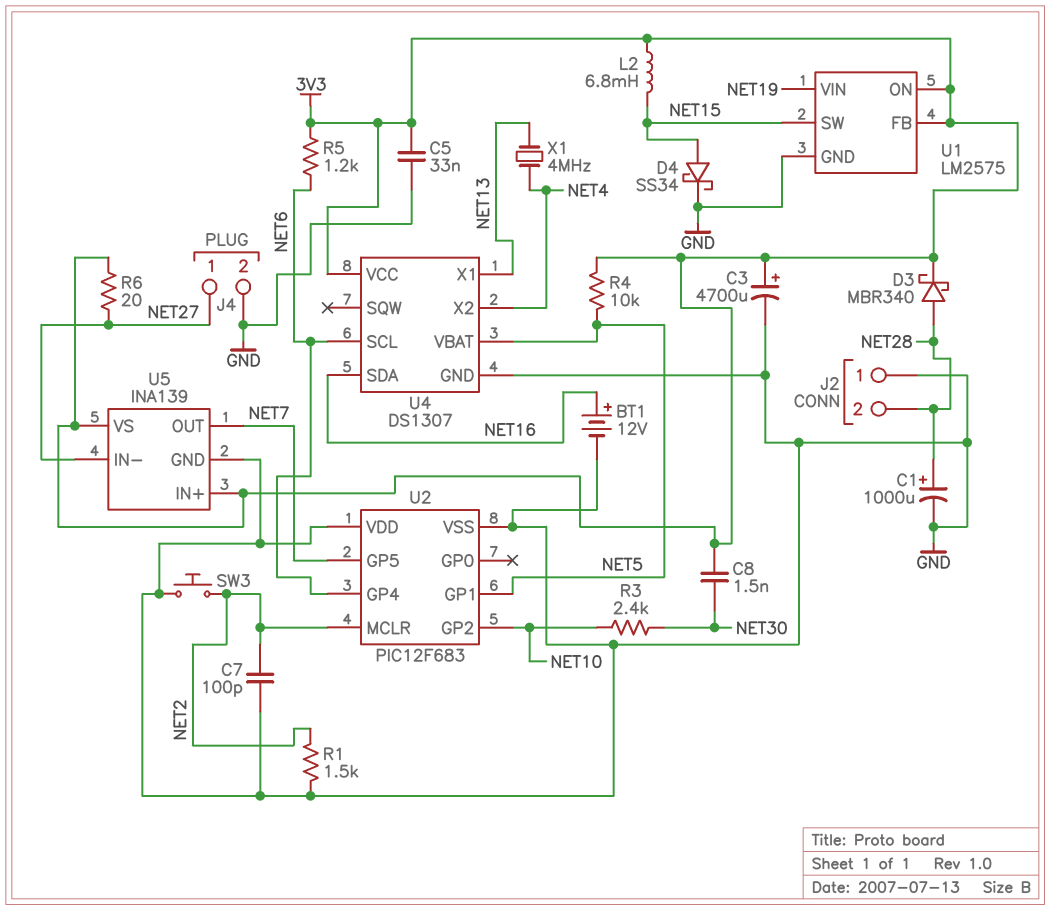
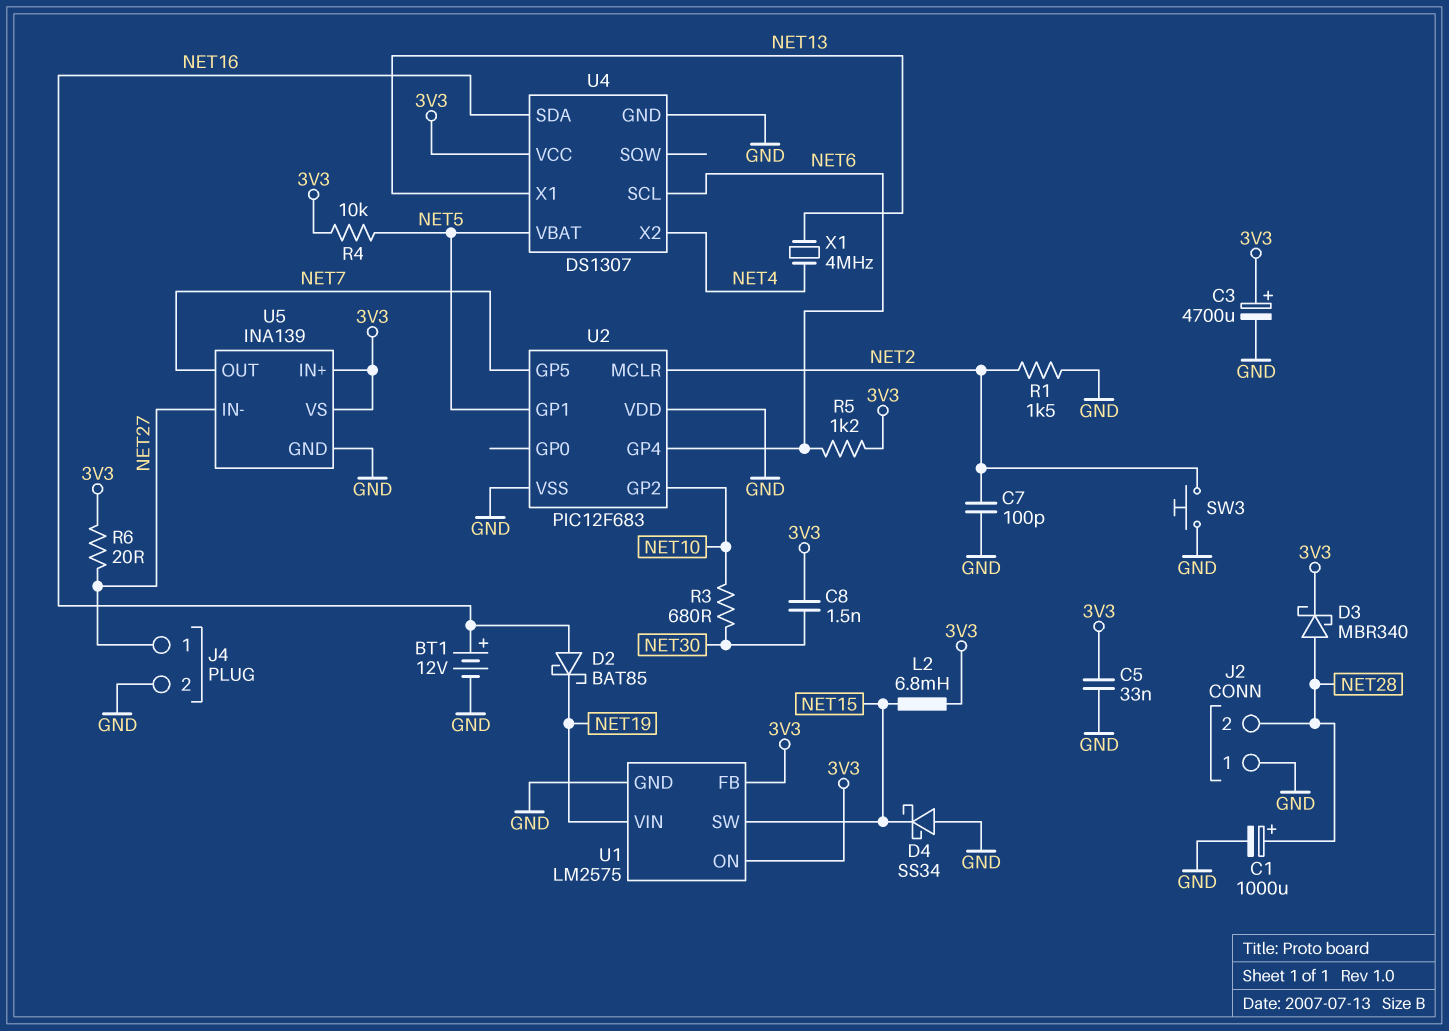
D2: none -> schottky BAT85 (A NET16, K NET19)
D4: schottky SS34 (A NET15, K GND) -> schottky SS34 (A GND, K NET15)
R3: 2.4k (NET10, NET30) -> 680 (NET10, NET30)

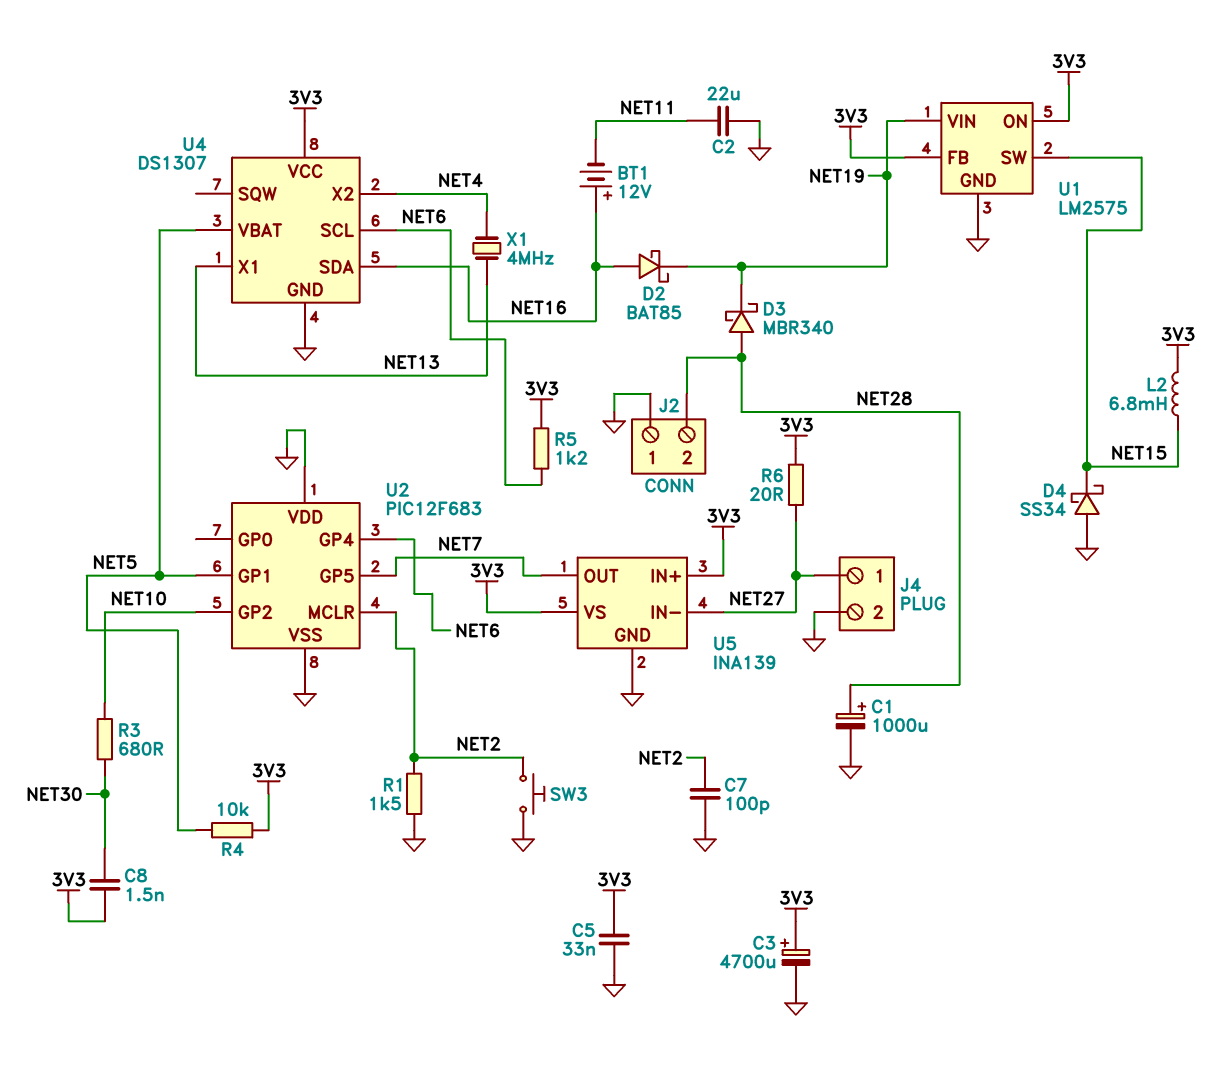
BT1: 12V (plus NET16, minus GND) -> 12V (plus NET16, minus NET11)
C2: none -> 22uF (GND, NET11)
D3: schottky MBR340 (A NET28, K 3V3) -> schottky MBR340 (A NET28, K NET19)

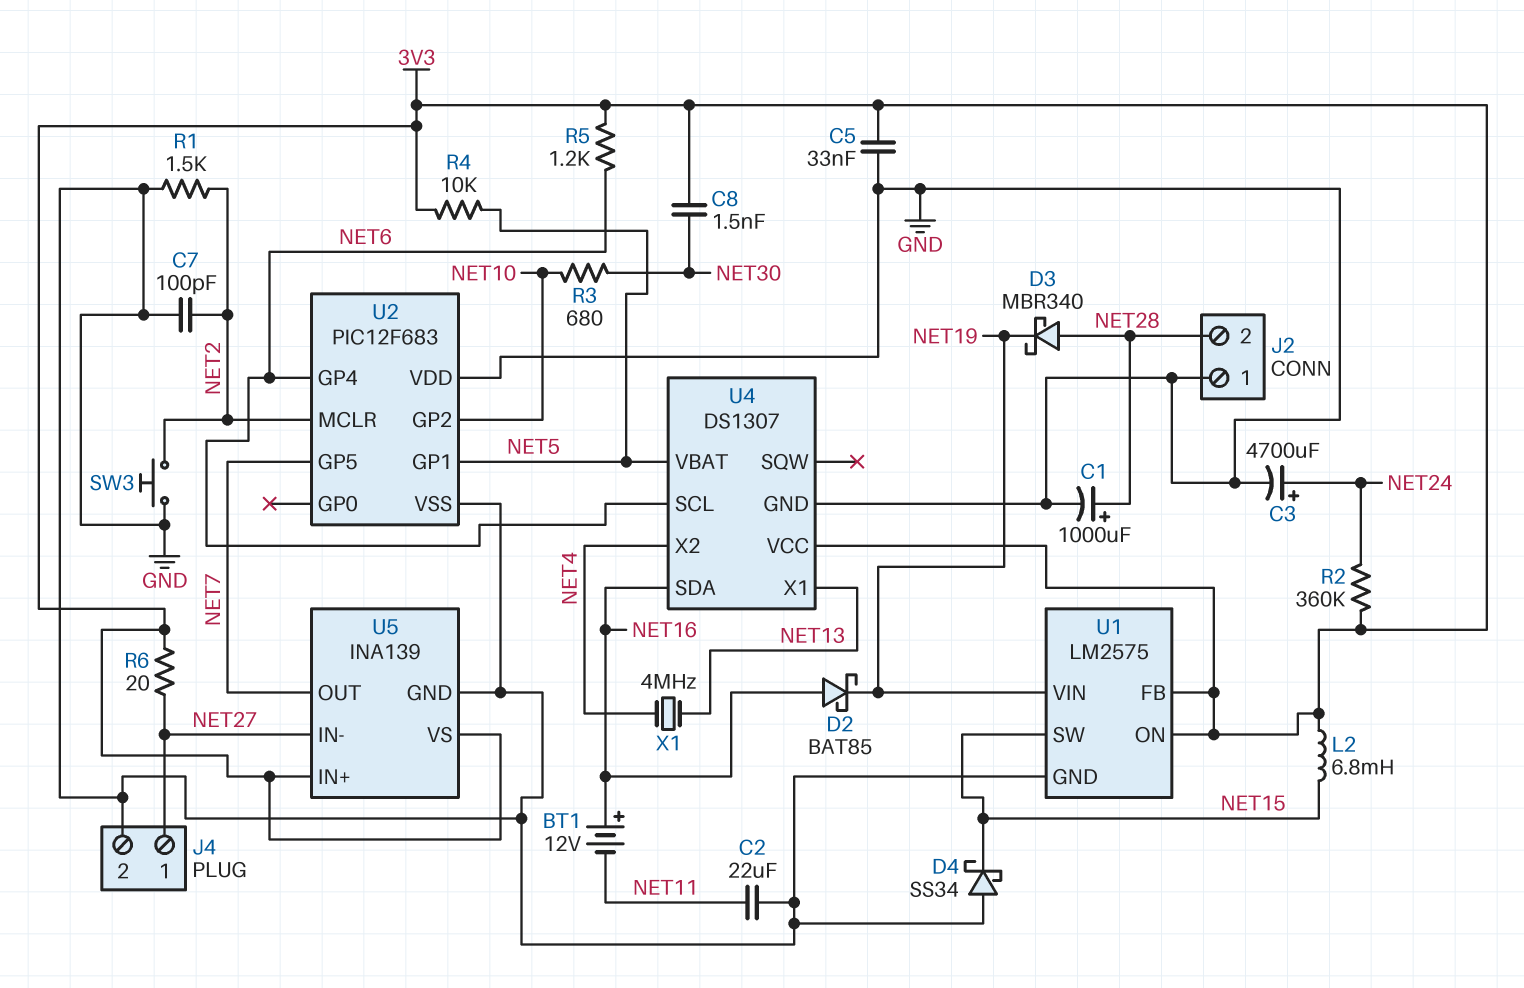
C3: 4700uF (plus 3V3, minus GND) -> 4700uF (plus NET24, minus GND)
R2: none -> 360k (3V3, NET24)

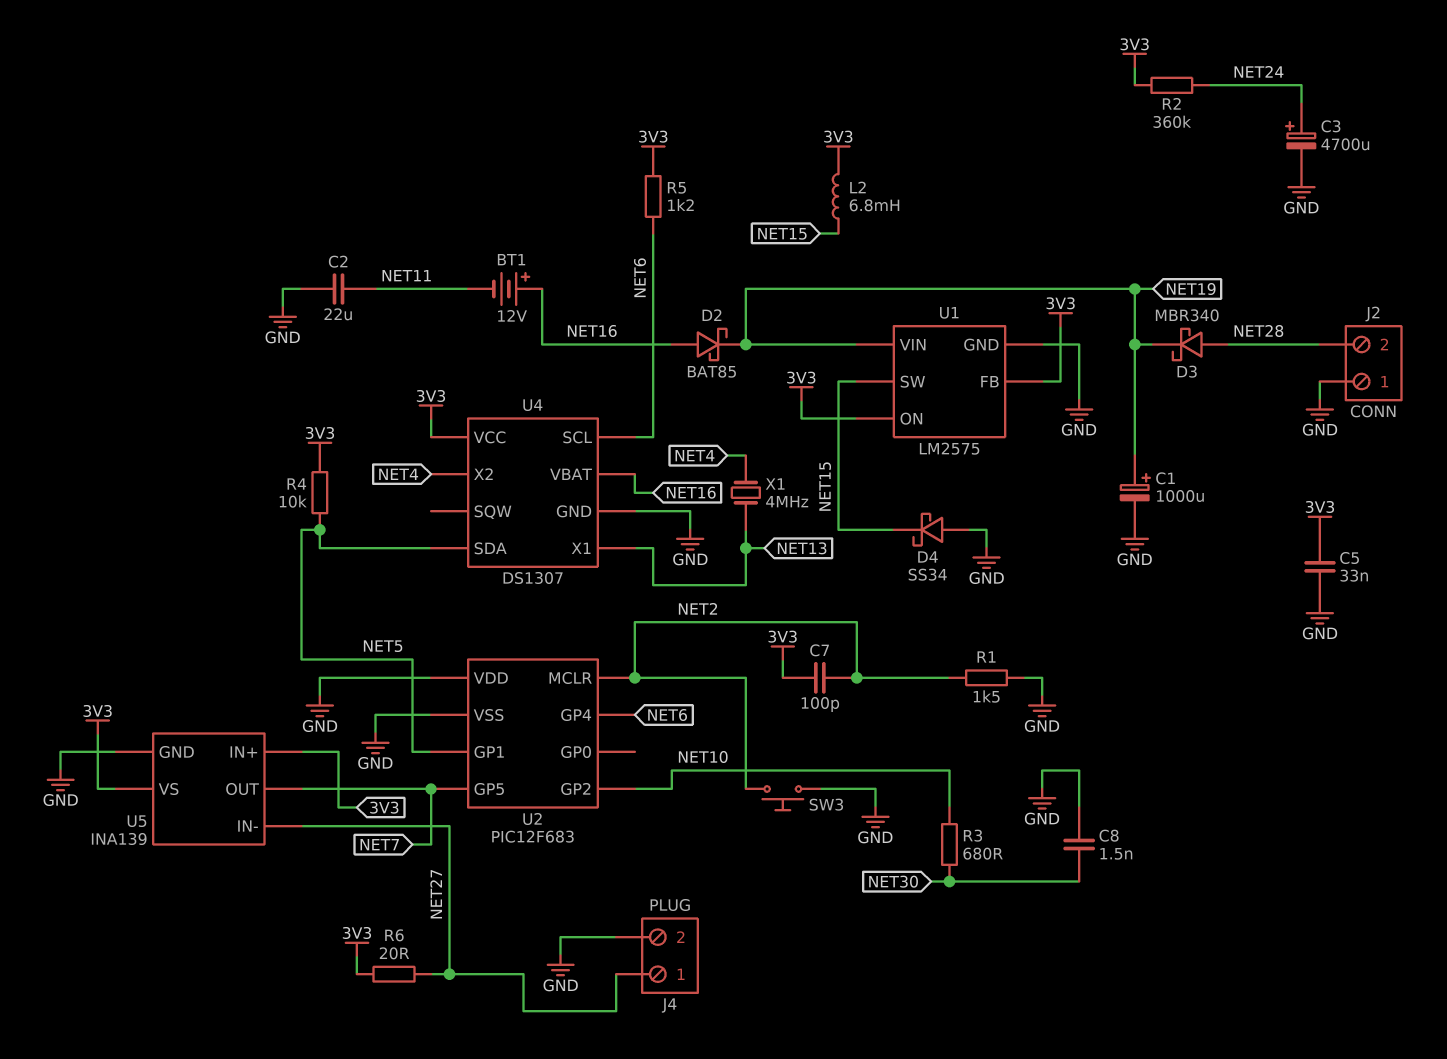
C1: 1000uF (plus NET28, minus GND) -> 1000uF (plus NET19, minus GND)
C7: 100pF (GND, NET2) -> 100pF (3V3, NET2)
C8: 1.5nF (3V3, NET30) -> 1.5nF (GND, NET30)
U4 pin SDA: NET16 -> NET5
U4 pin VBAT: NET5 -> NET16

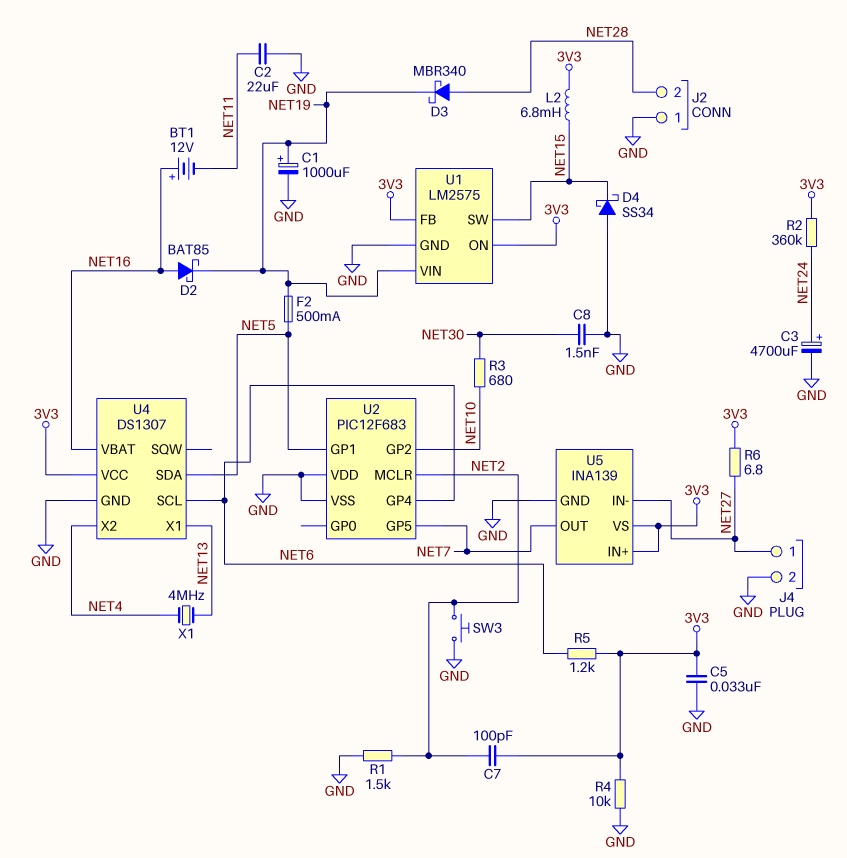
F2: none -> 500mA (NET5, NET19)
R4: 10k (3V3, NET5) -> 10k (3V3, GND)
R6: 20 (3V3, NET27) -> 6.8 (3V3, NET27)

